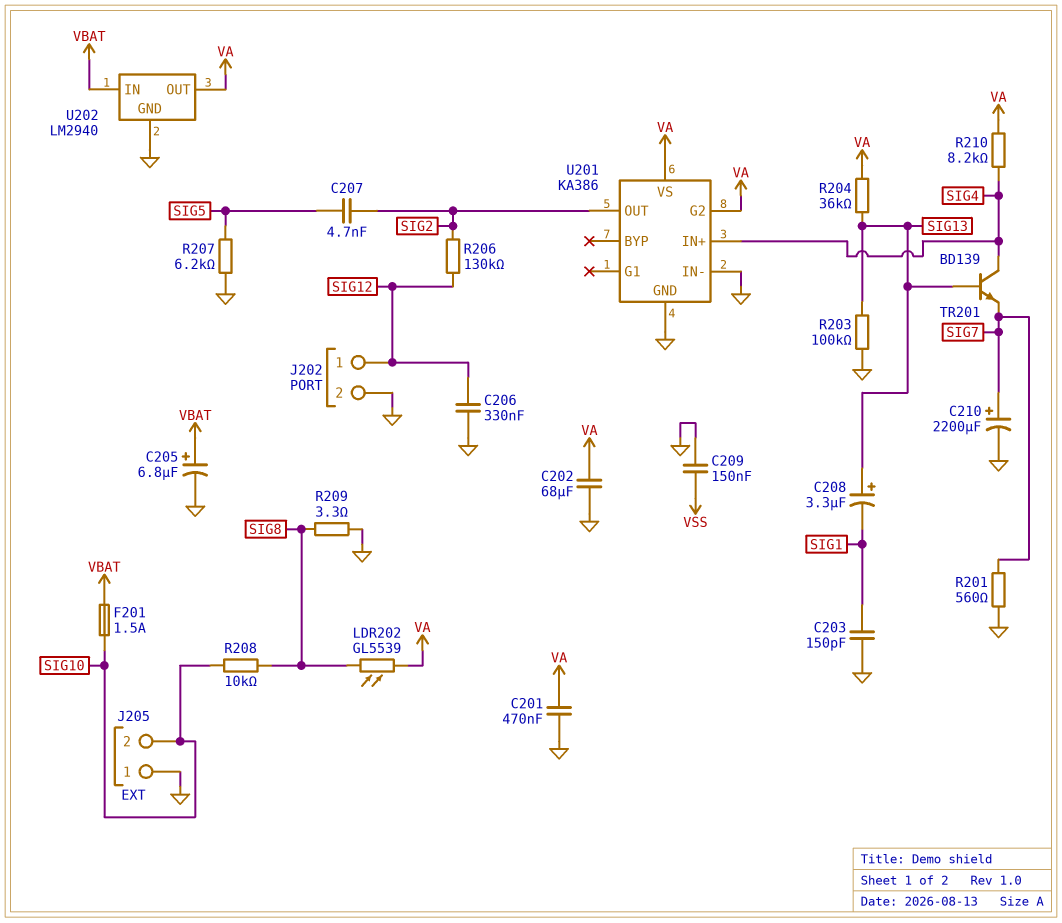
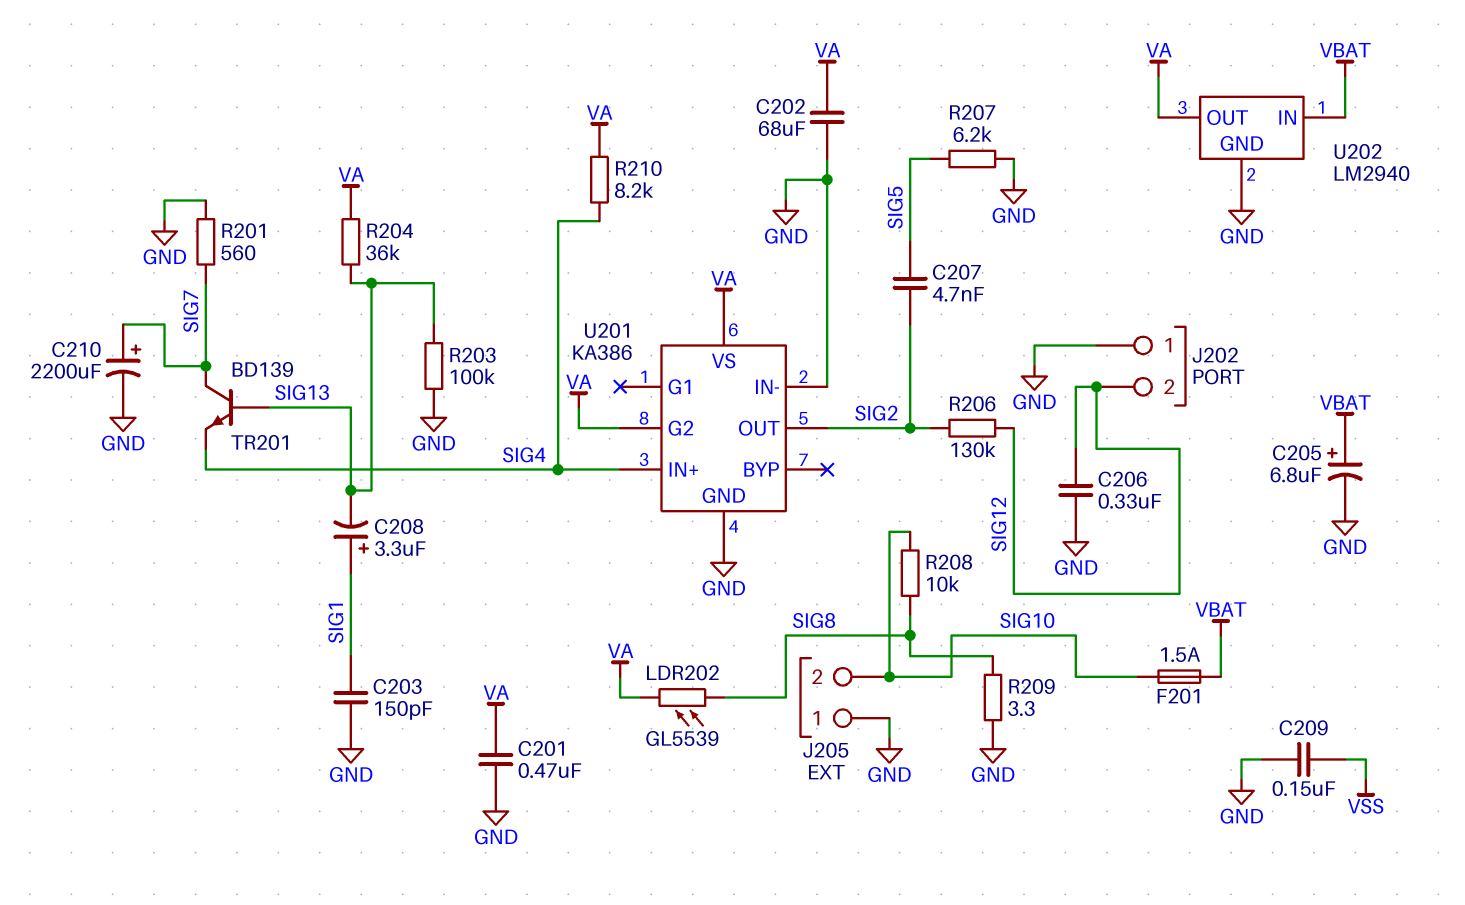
C208: 3.3uF (plus SIG13, minus SIG1) -> 3.3uF (plus SIG1, minus SIG13)
J202 pin 1: SIG12 -> GND
J202 pin 2: GND -> SIG12
TR201: NPN BD139 (B SIG13, C SIG4, E SIG7) -> NPN BD139 (B SIG13, C SIG7, E SIG4)

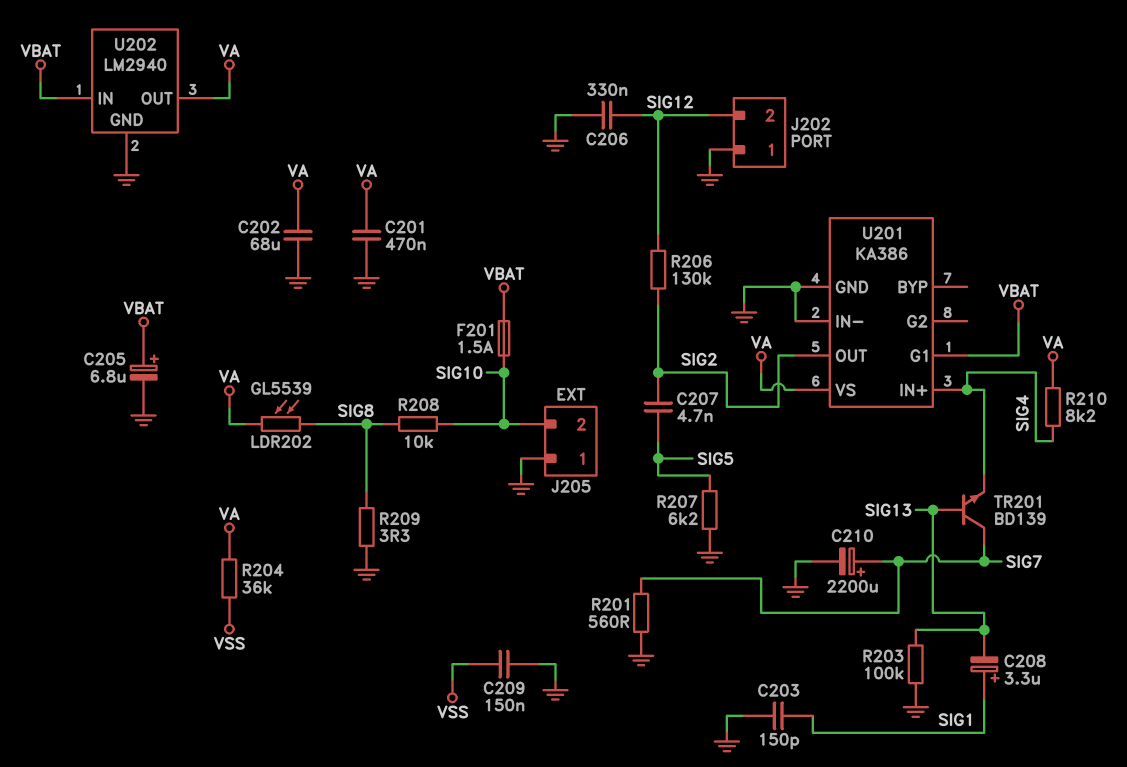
R204: 36k (SIG13, VA) -> 36k (VA, VSS)
U201 pin G1: none -> VBAT
U201 pin G2: VA -> none

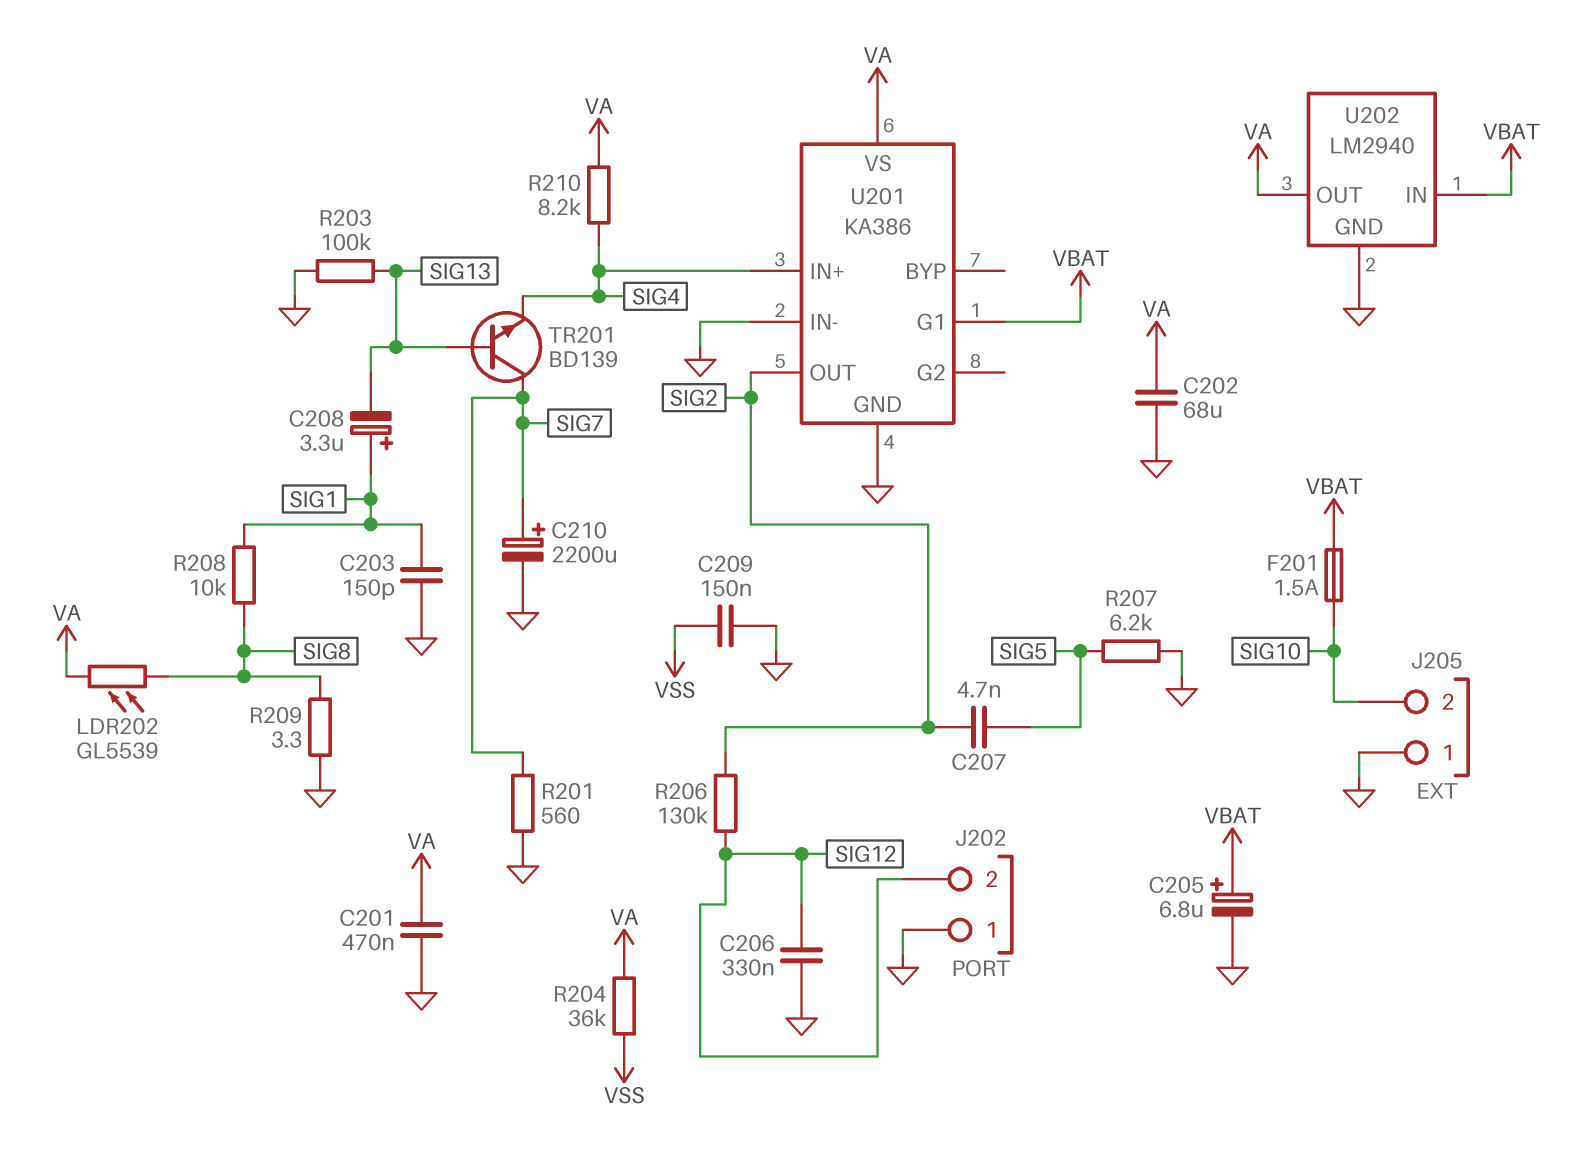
R208: 10k (SIG8, SIG10) -> 10k (SIG1, SIG8)

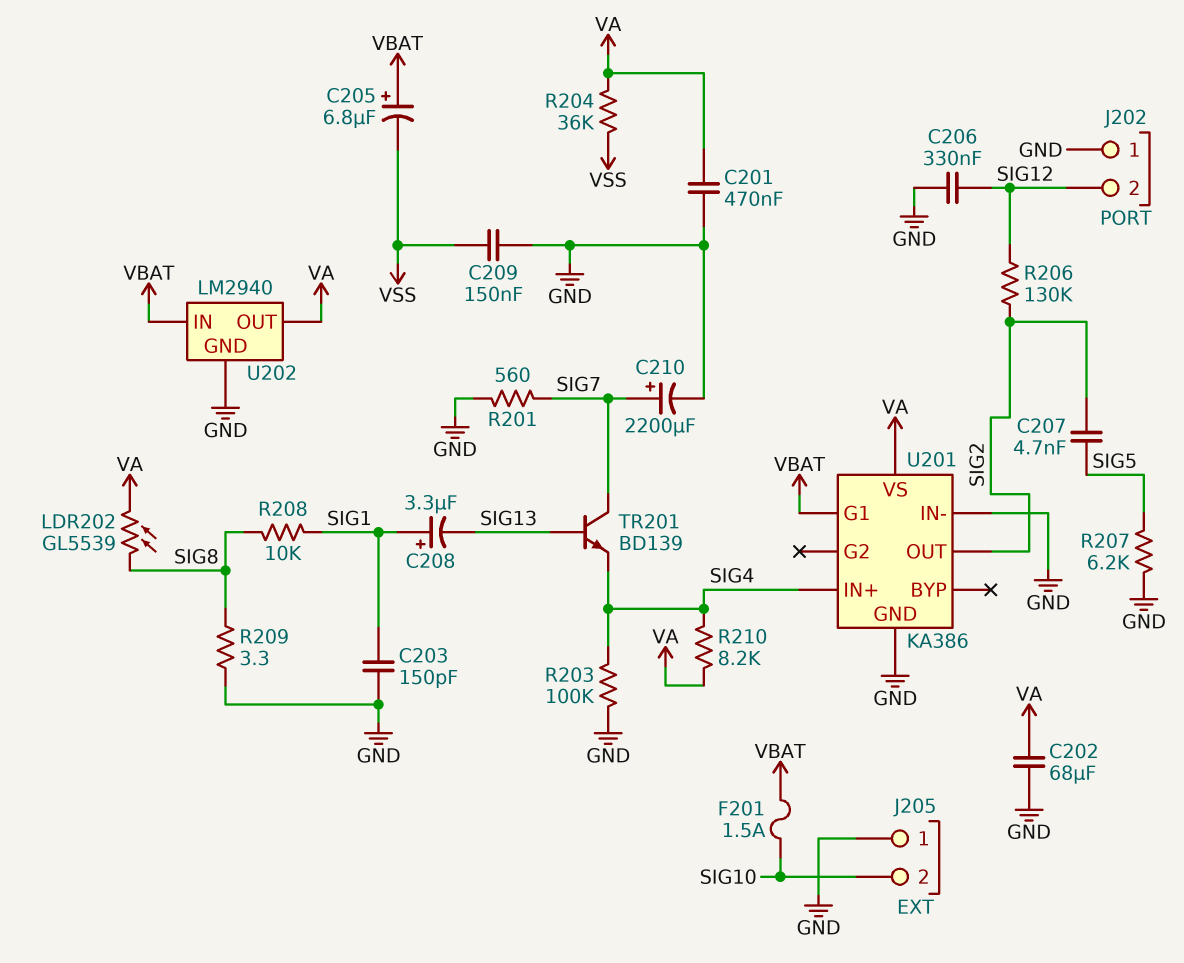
C205: 6.8uF (plus VBAT, minus GND) -> 6.8uF (plus VBAT, minus VSS)
R203: 100k (GND, SIG13) -> 100k (GND, SIG4)

